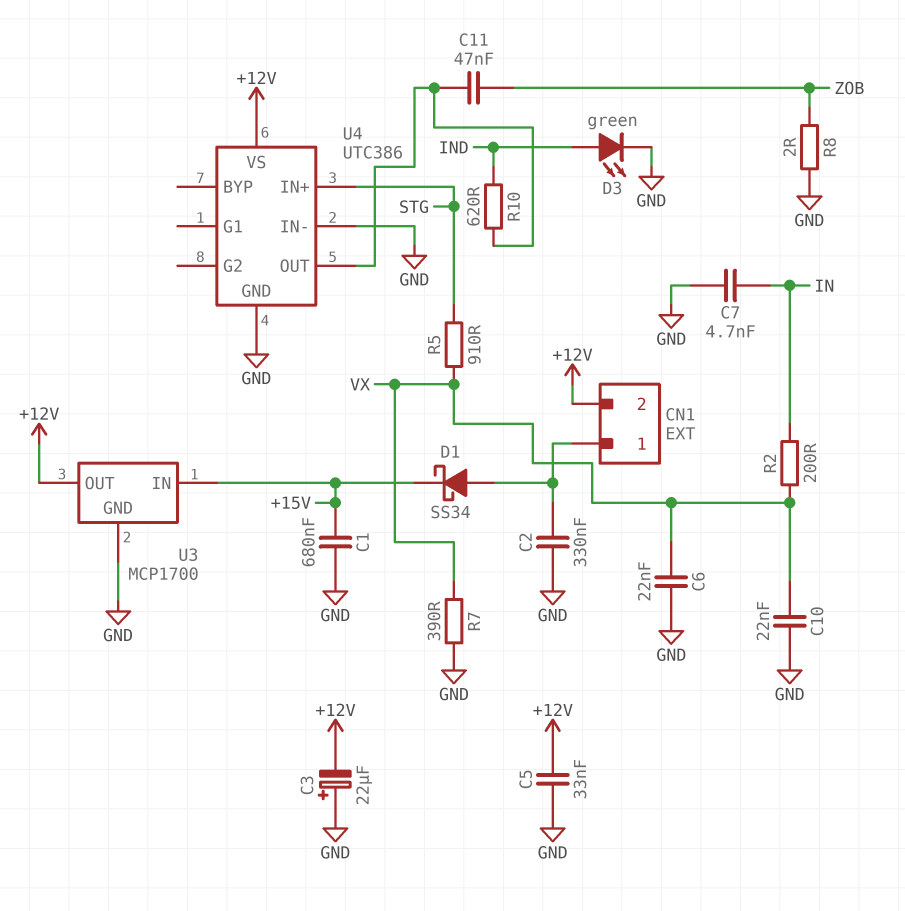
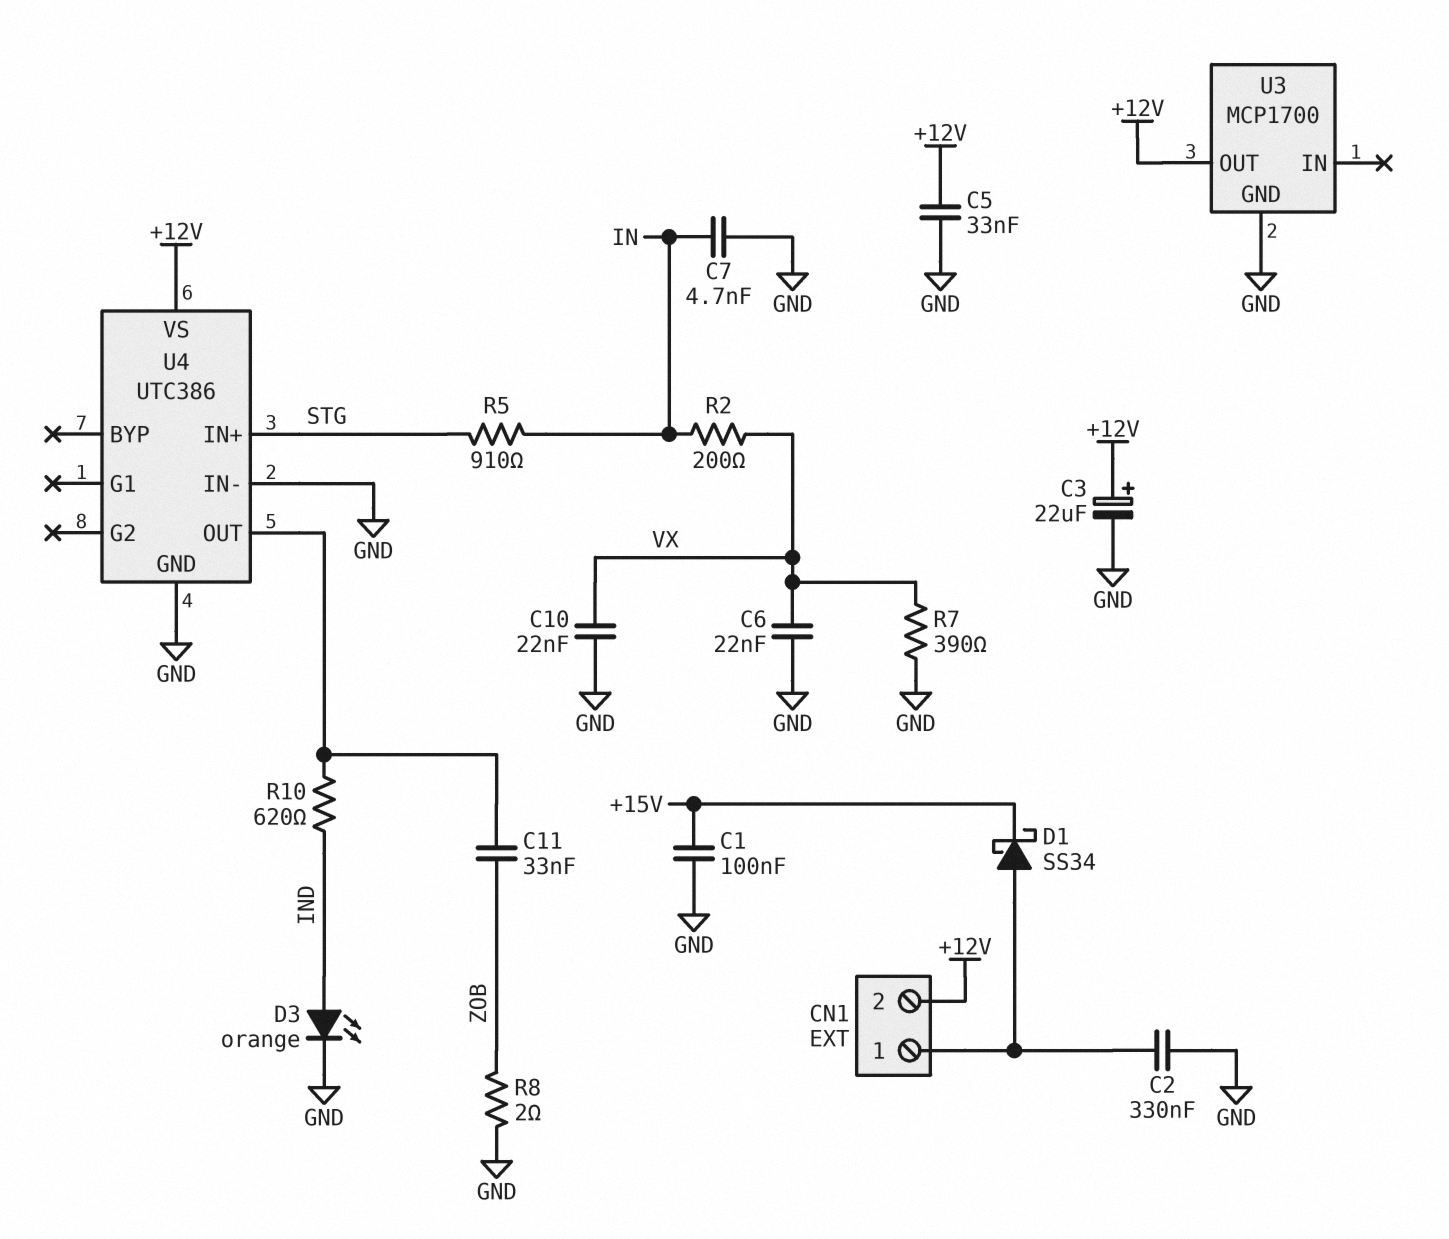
C1: 680nF (+15V, GND) -> 100nF (+15V, GND)
C3: 22uF (plus GND, minus +12V) -> 22uF (plus +12V, minus GND)
C11: 47nF (U4/OUT, ZOB) -> 33nF (U4/OUT, ZOB)
D3: LED green (A IND, K GND) -> LED orange (A IND, K GND)
R5: 910 (STG, VX) -> 910 (IN, STG)
U3 pin IN: +15V -> none

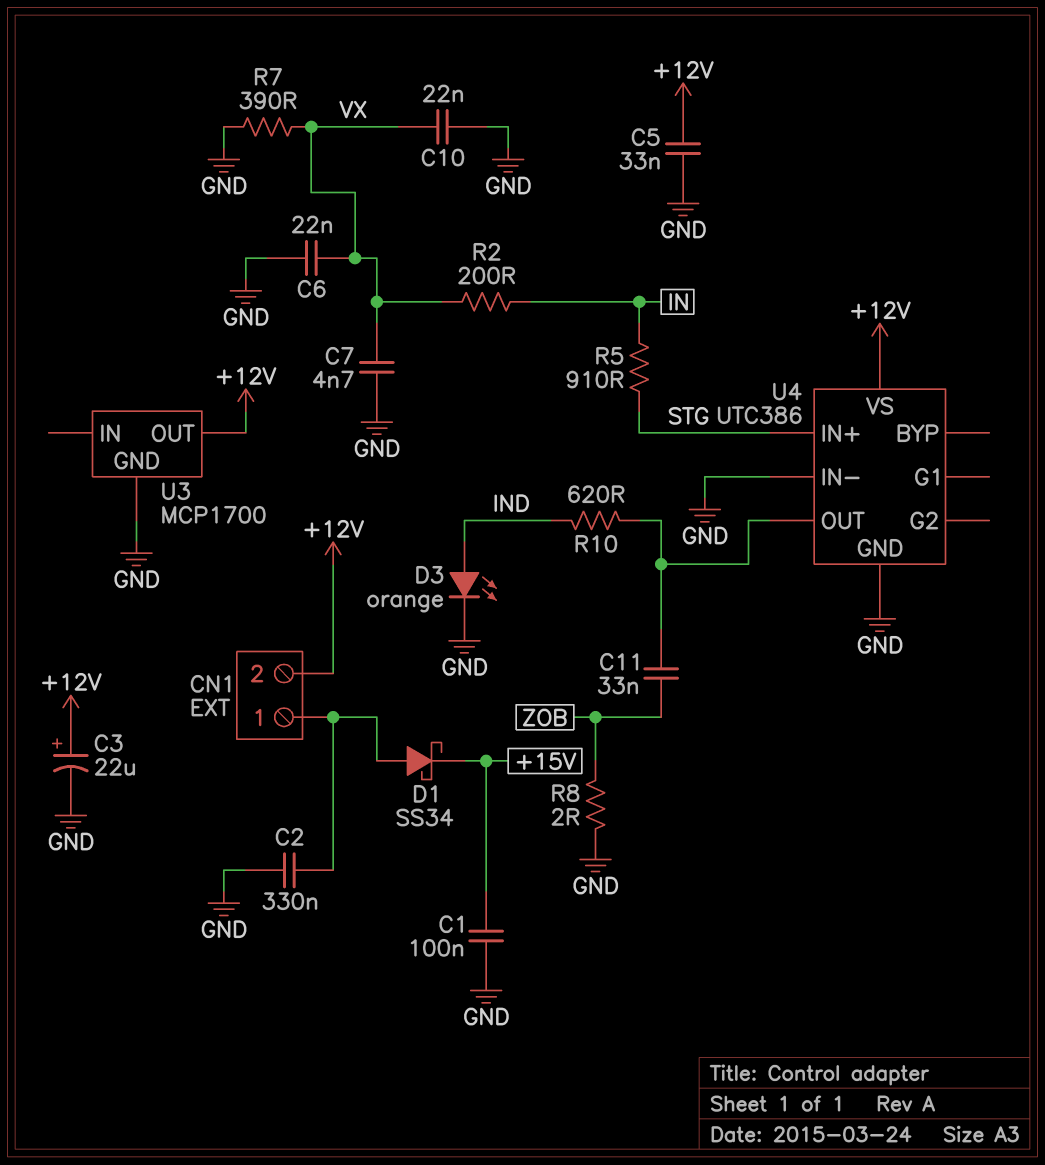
C7: 4.7nF (GND, IN) -> 4.7nF (GND, VX)

